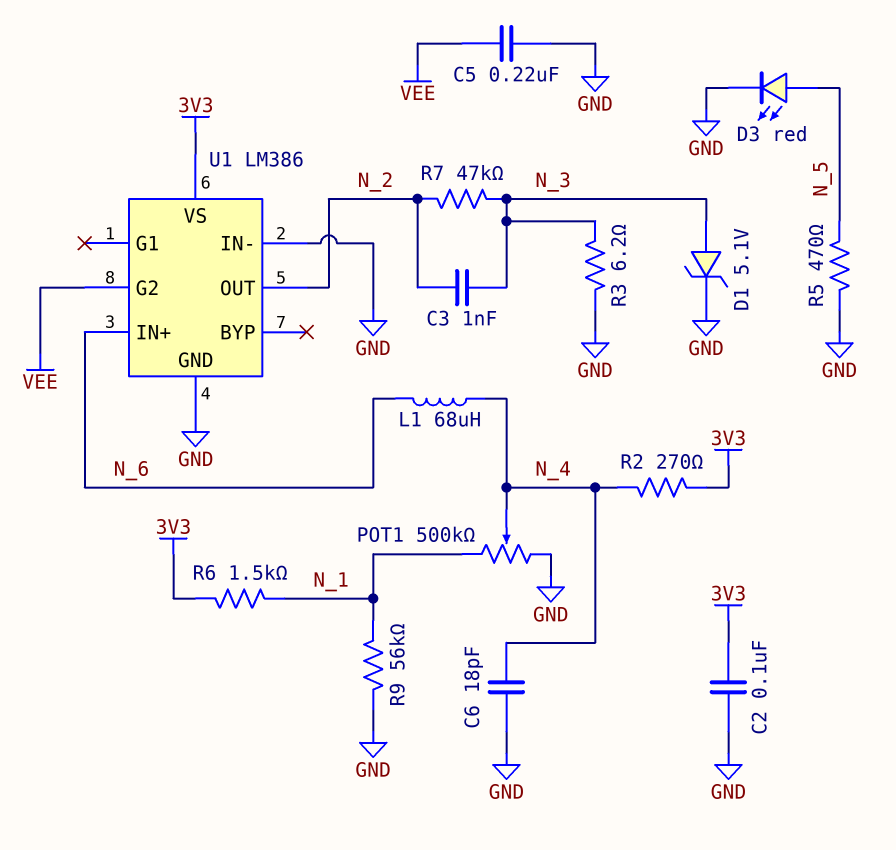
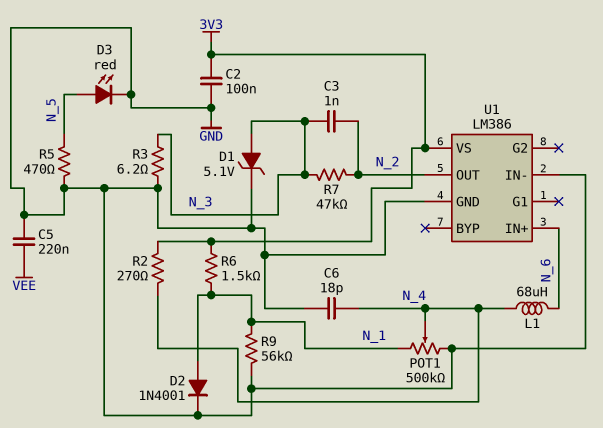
D2: none -> diode 1N4001 (A N_1, K GND)
U1 pin G2: VEE -> none

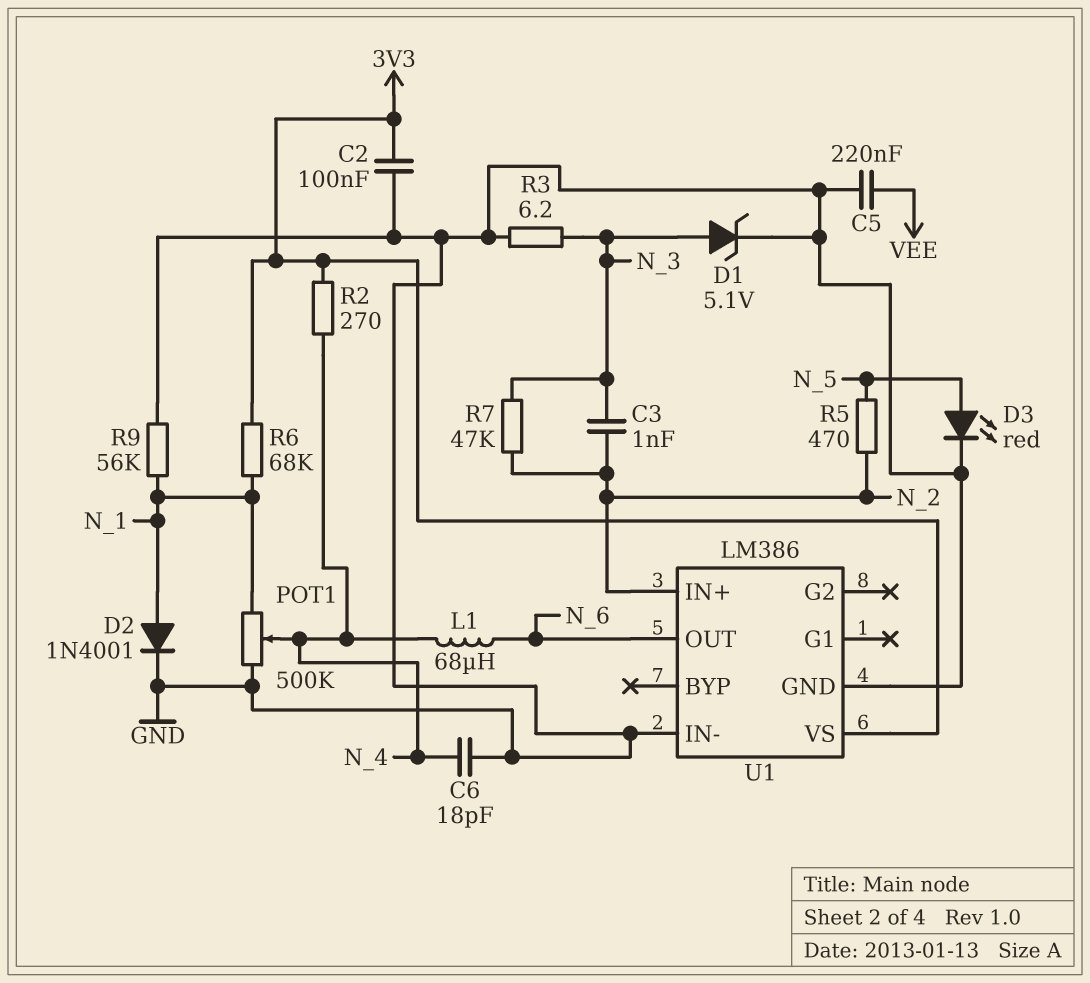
R5: 470 (GND, N_5) -> 470 (N_2, N_5)
R6: 1.5k (3V3, N_1) -> 68k (3V3, N_1)
U1 pin IN+: N_6 -> N_2
U1 pin OUT: N_2 -> N_6

